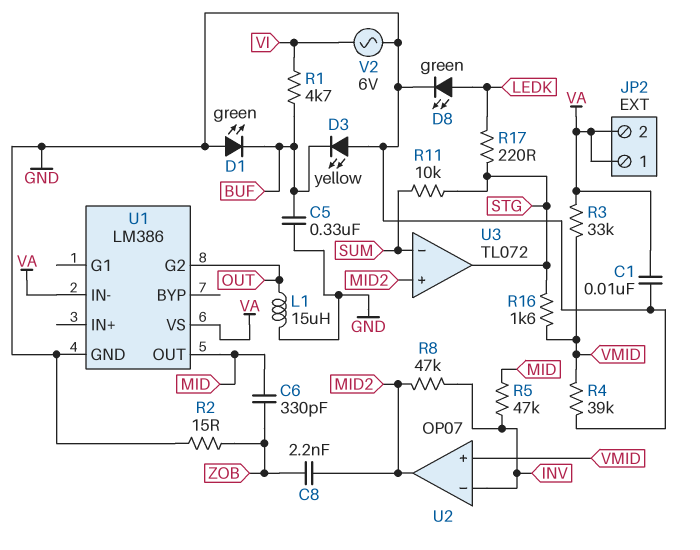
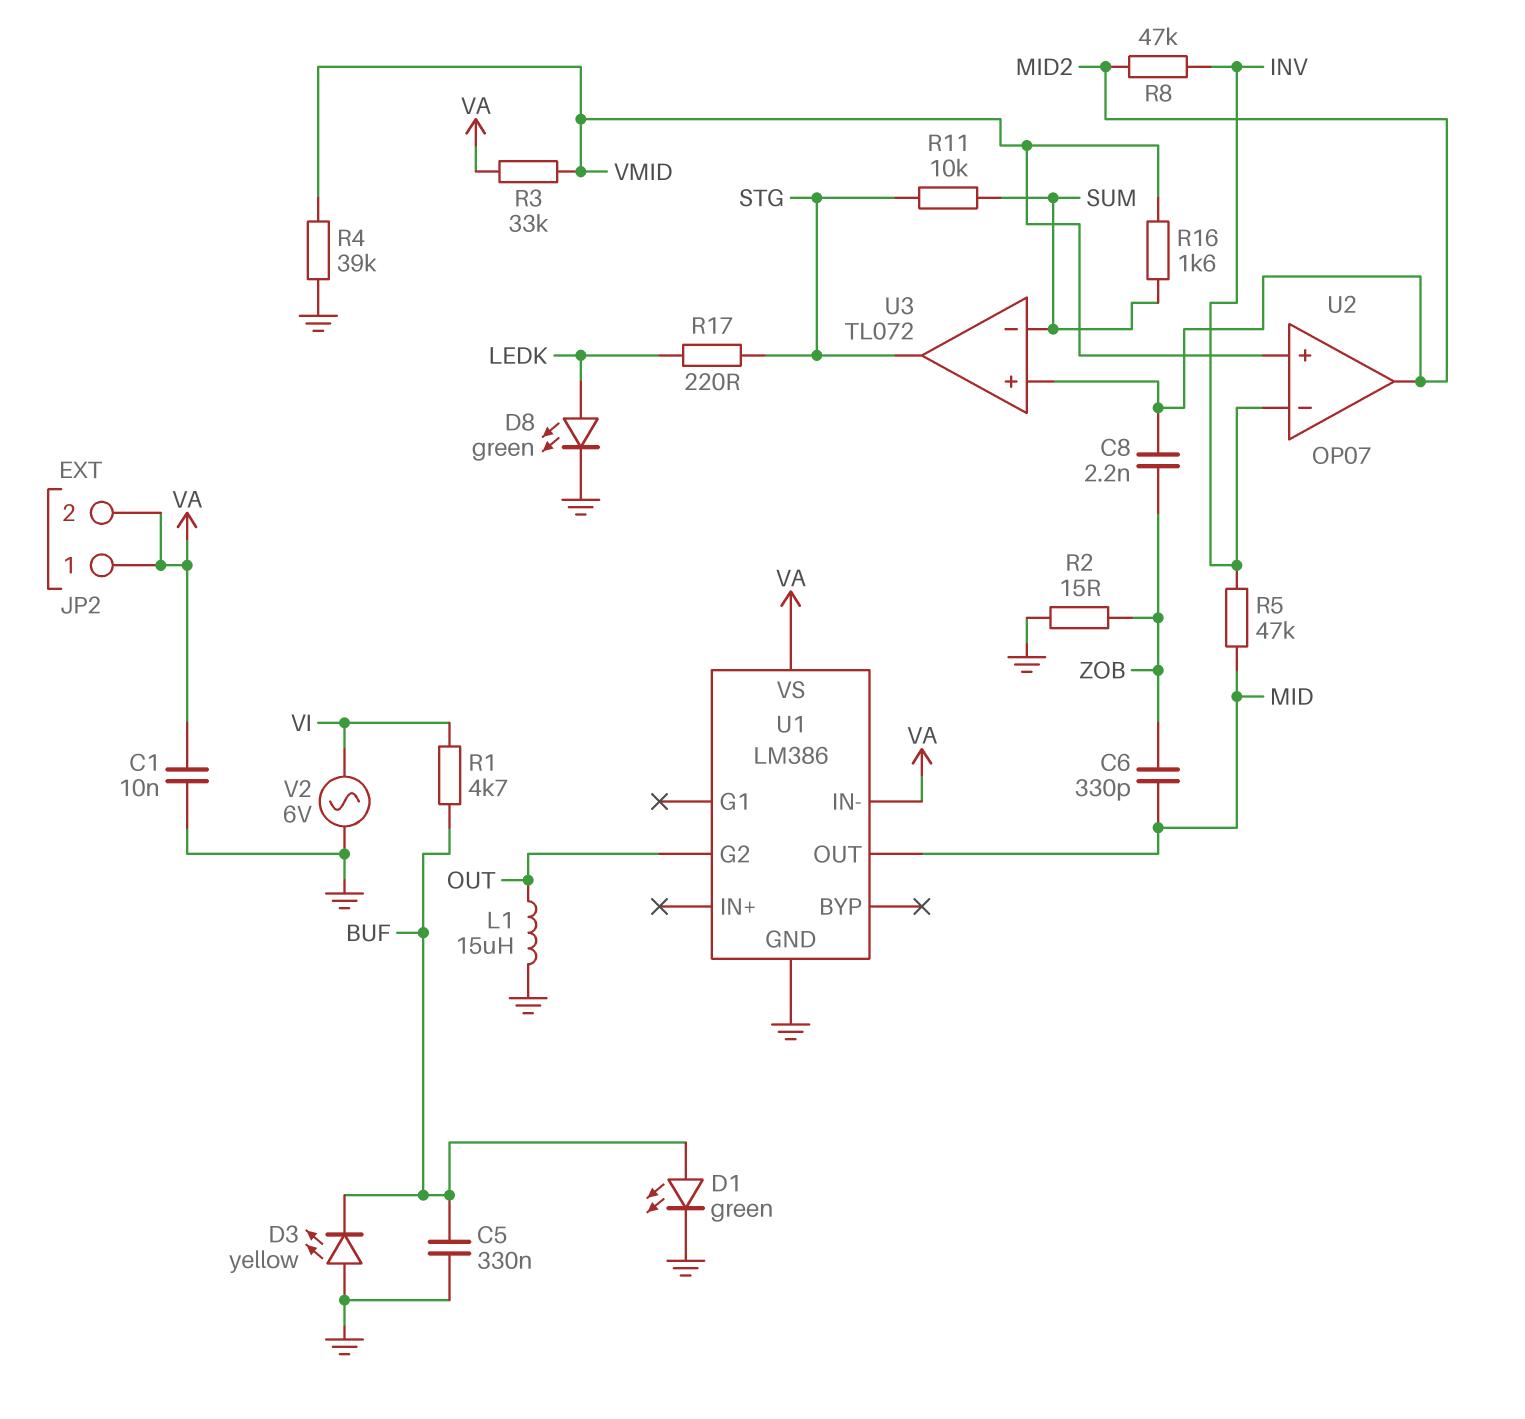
D1: LED green (A GND, K BUF) -> LED green (A BUF, K GND)
R16: 1.6k (STG, VMID) -> 1.6k (SUM, VMID)

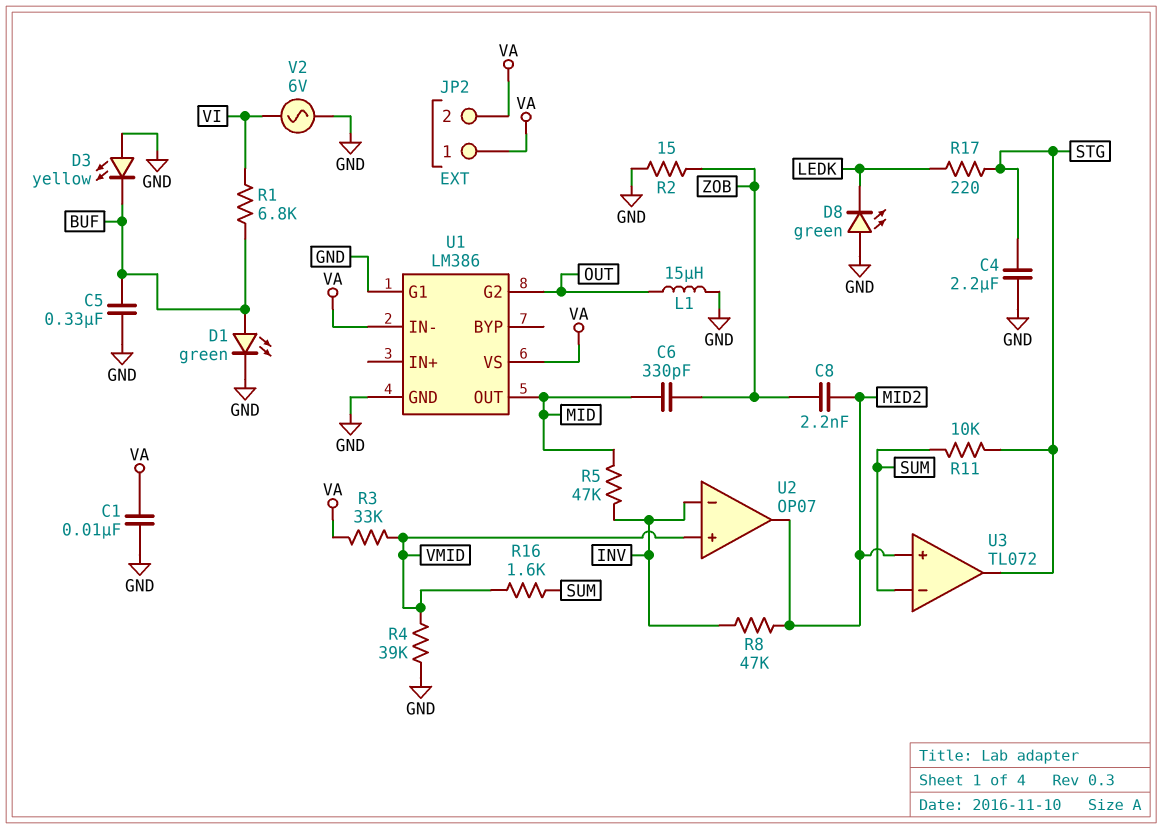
C4: none -> 2.2uF (GND, STG)
D8: LED green (A LEDK, K GND) -> LED green (A GND, K LEDK)
R1: 4.7k (BUF, VI) -> 6.8k (BUF, VI)
U1 pin G1: none -> GND

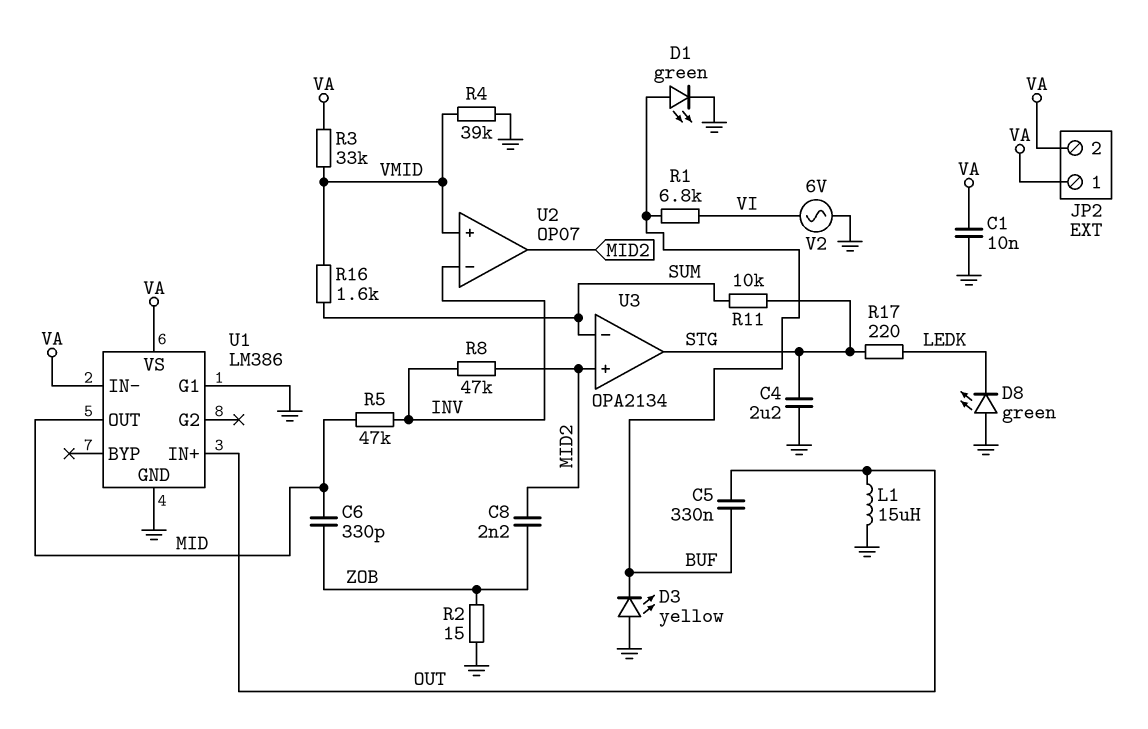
C5: 330nF (BUF, GND) -> 330nF (BUF, OUT)
U1 pin G2: OUT -> none
U1 pin IN+: none -> OUT
U3: TL072 -> OPA2134

